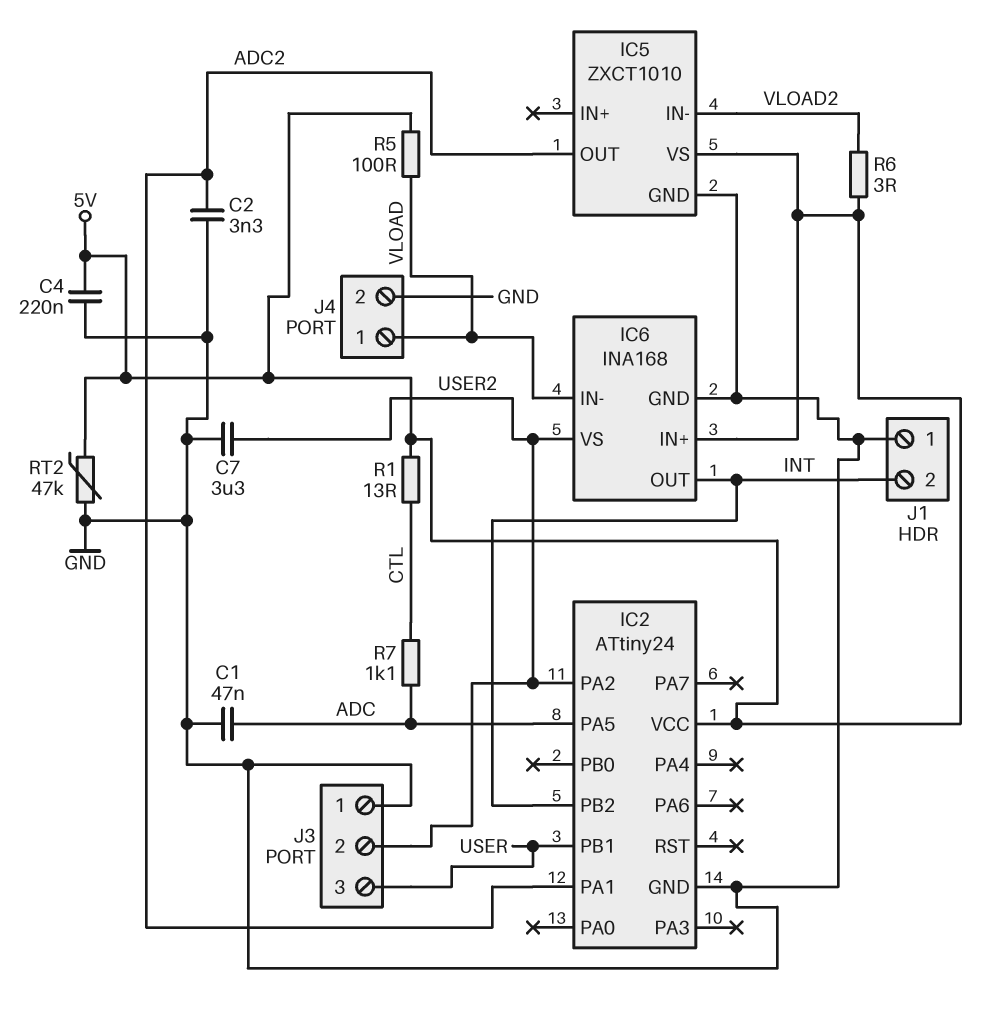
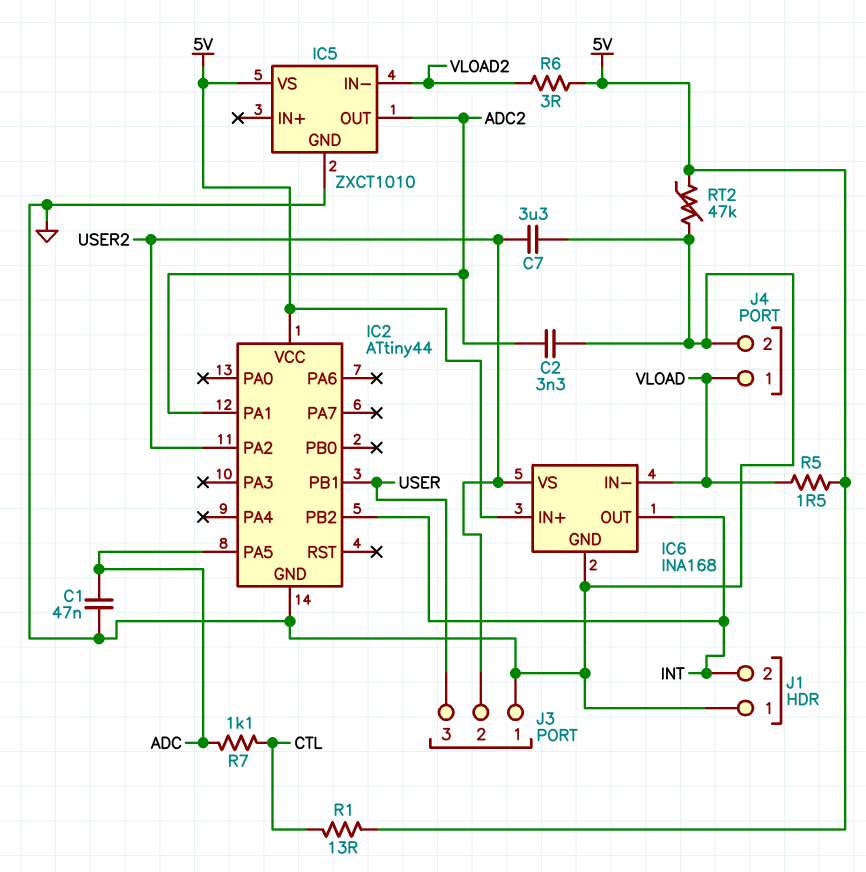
C4: 220nF (5V, GND) -> none
IC2: ATtiny24 -> ATtiny44
R5: 100 (5V, VLOAD) -> 1.5 (5V, VLOAD)

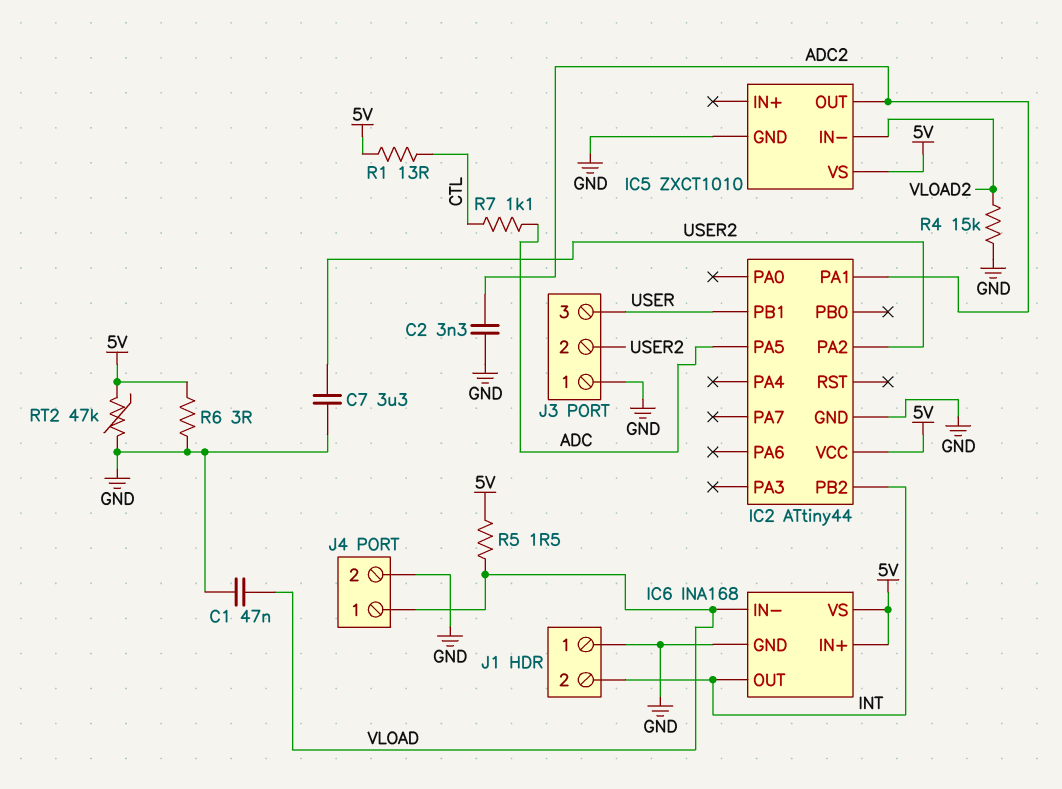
C1: 47nF (ADC, GND) -> 47nF (GND, VLOAD)
IC6 pin VS: USER2 -> 5V
R4: none -> 15k (GND, VLOAD2)
R6: 3 (5V, VLOAD2) -> 3 (5V, GND)

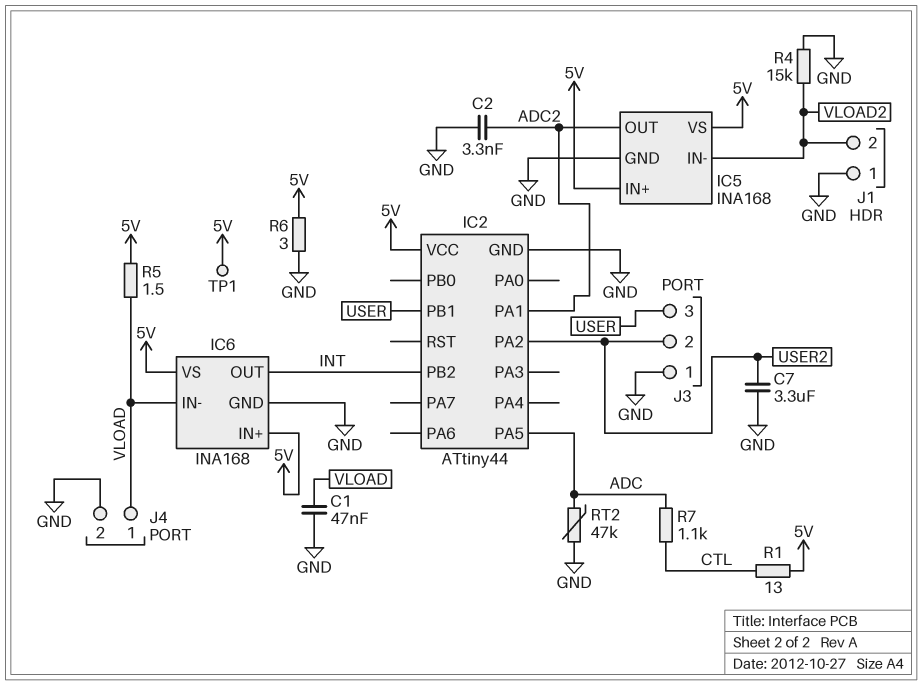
IC5: ZXCT1010 -> INA168
IC5 pin IN+: none -> 5V
J1 pin 2: INT -> VLOAD2
RT2: 47k (5V, GND) -> 47k (ADC, GND)
TP1: none -> test point (5V)

